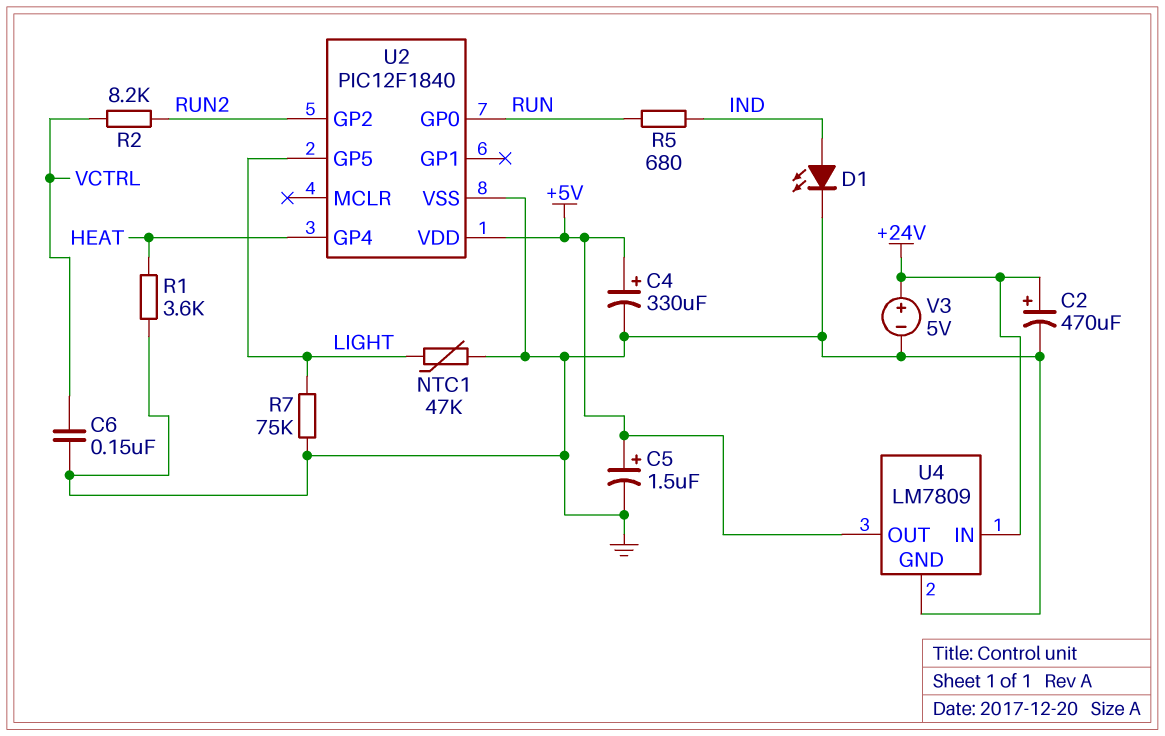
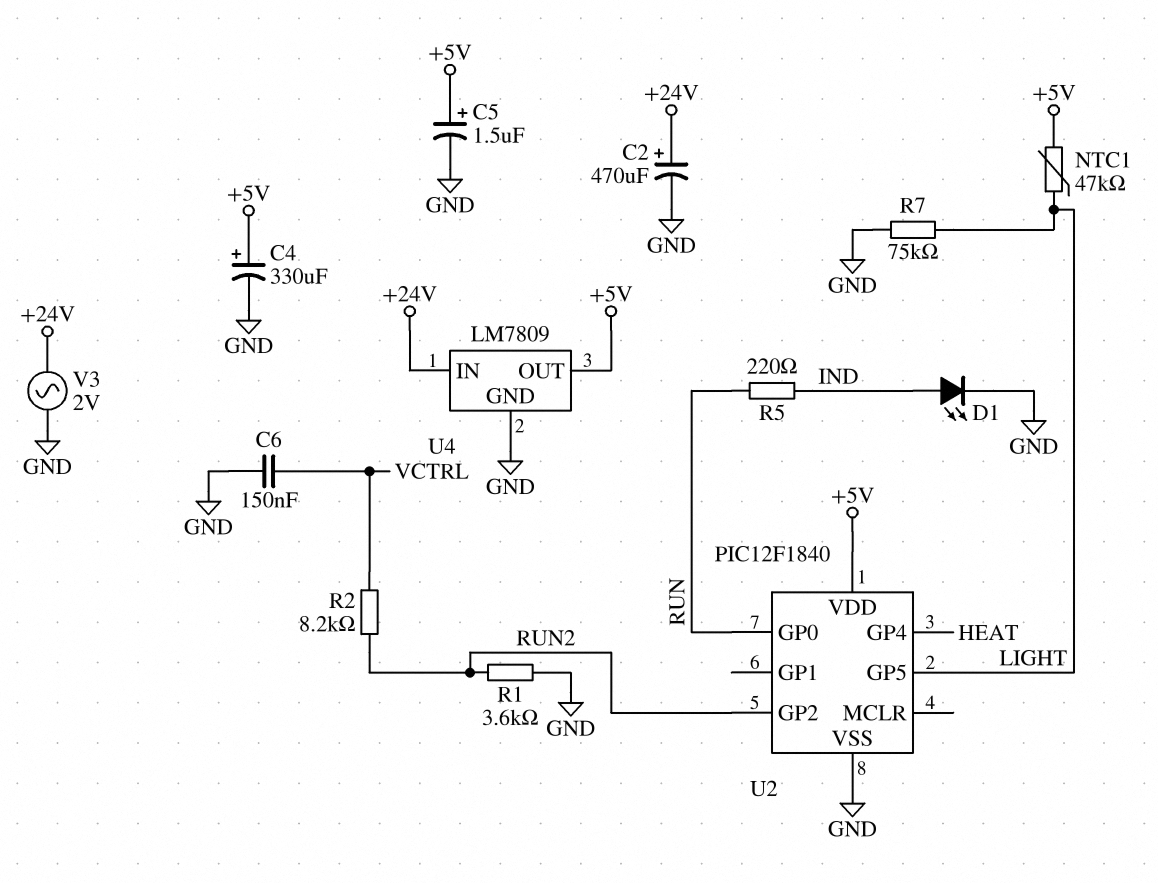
NTC1: 47k (GND, LIGHT) -> 47k (+5V, LIGHT)
R1: 3.6k (GND, HEAT) -> 3.6k (GND, RUN2)
R5: 680 (IND, RUN) -> 220 (IND, RUN)
V3: 5V (plus +24V, minus GND) -> AC 2V (+24V, GND)

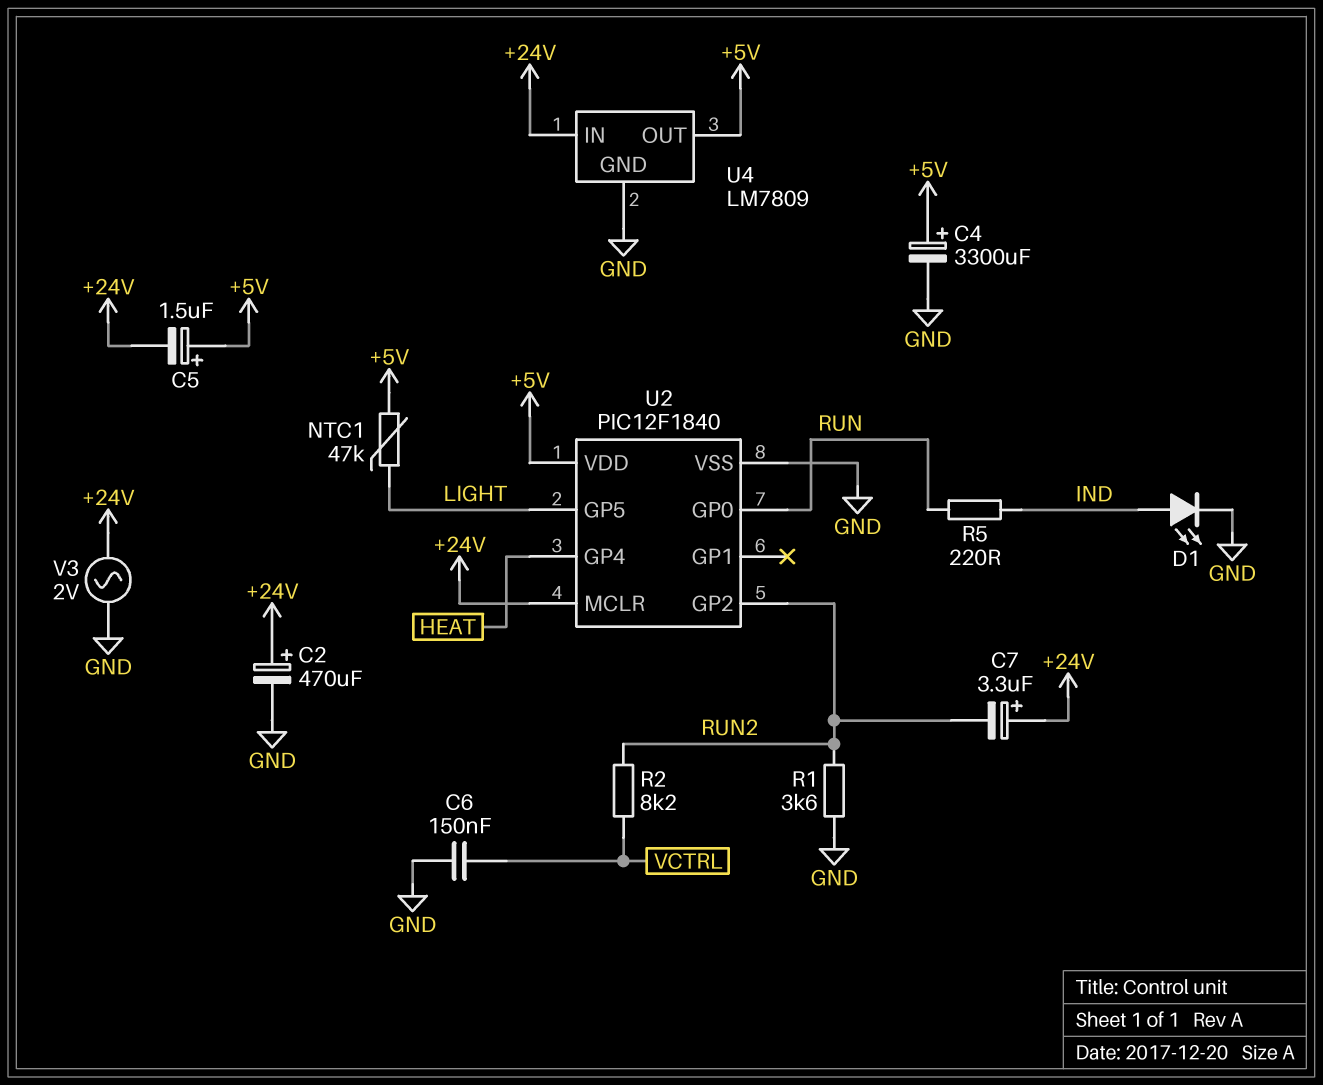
C4: 330uF (plus +5V, minus GND) -> 3300uF (plus +5V, minus GND)
C5: 1.5uF (plus +5V, minus GND) -> 1.5uF (plus +5V, minus +24V)
C7: none -> 3.3uF (plus +24V, minus RUN2)
R7: 75k (GND, LIGHT) -> none
U2 pin MCLR: none -> +24V

